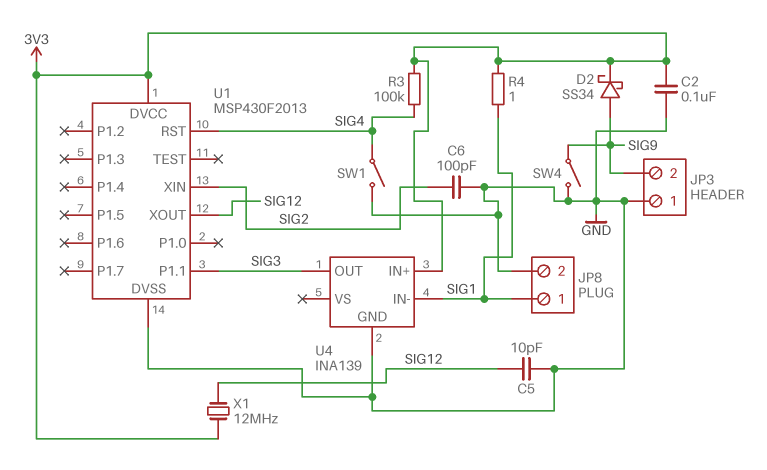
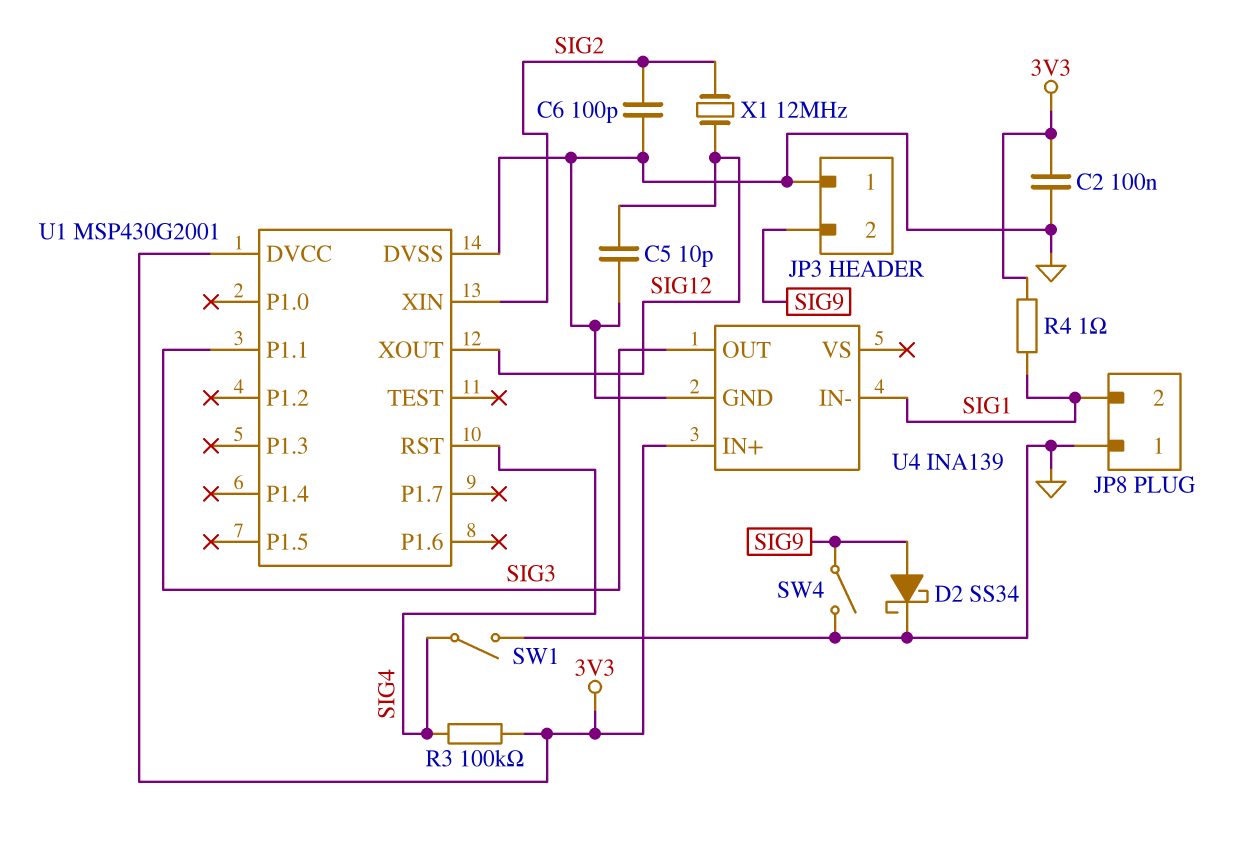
D2: schottky SS34 (A SIG9, K 3V3) -> schottky SS34 (A SIG9, K GND)
JP8 pin 1: SIG1 -> GND
JP8 pin 2: GND -> SIG1
U1: MSP430F2013 -> MSP430G2001
X1: 12MHz (3V3, SIG12) -> 12MHz (SIG2, SIG12)

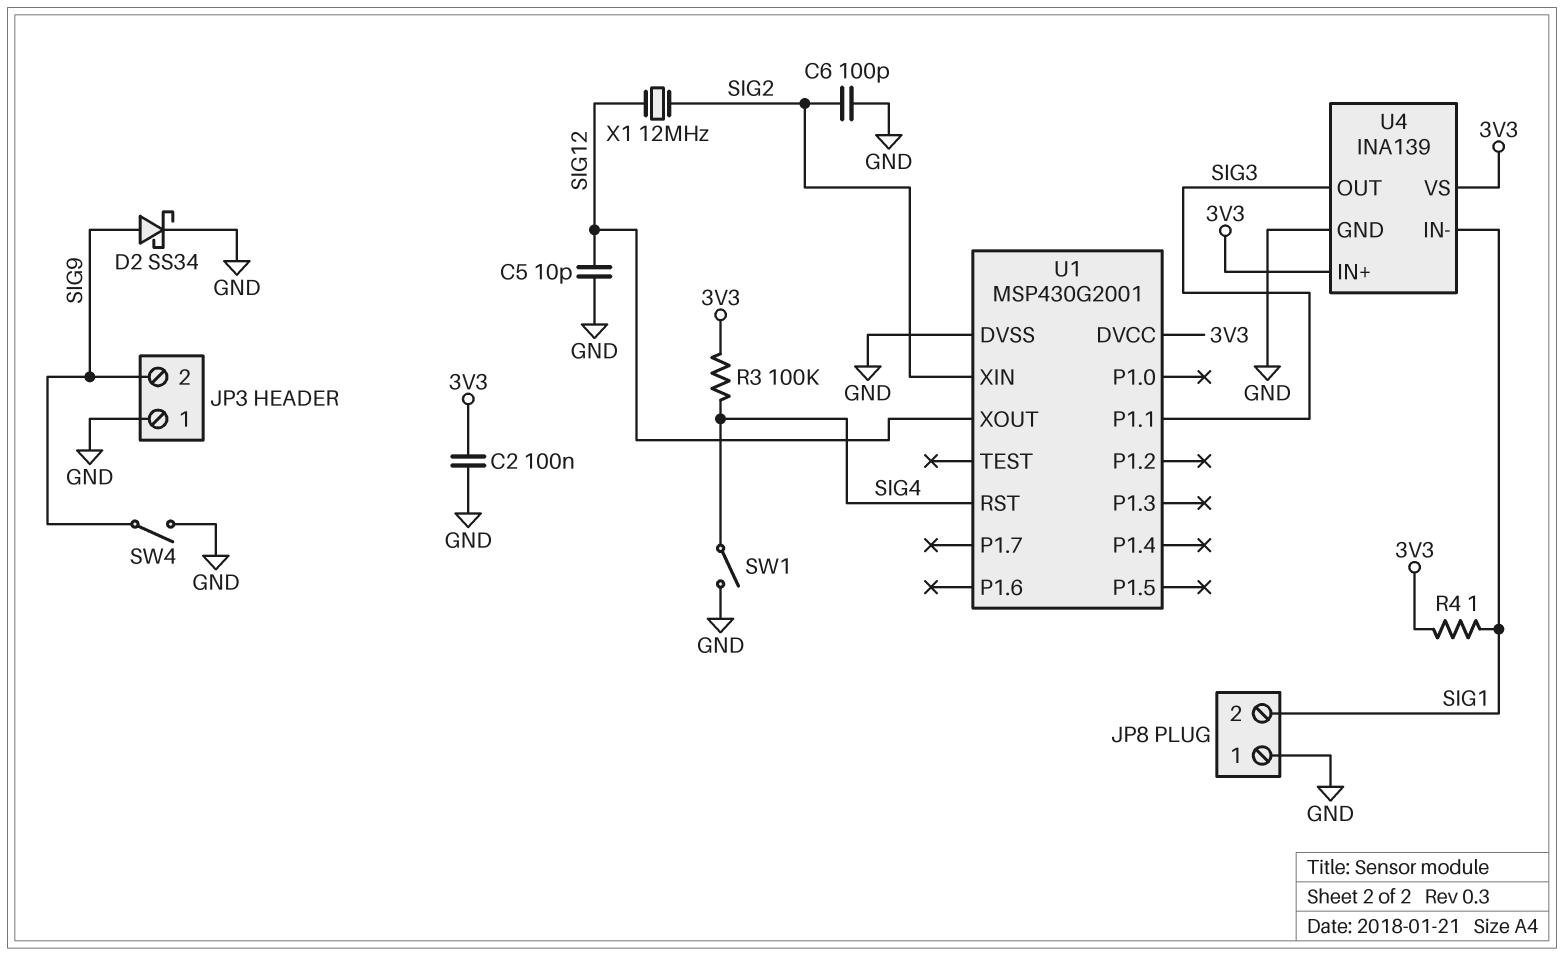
U4 pin VS: none -> 3V3

